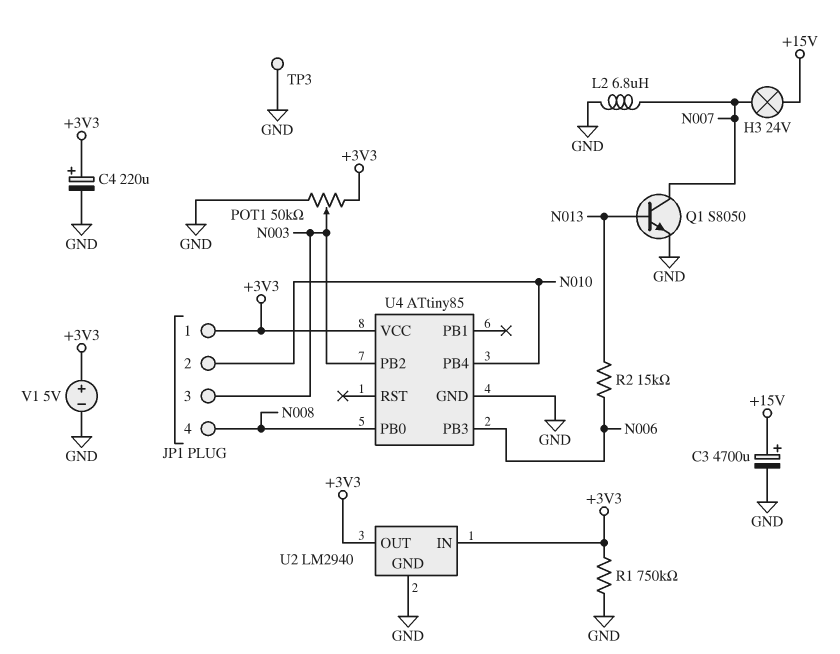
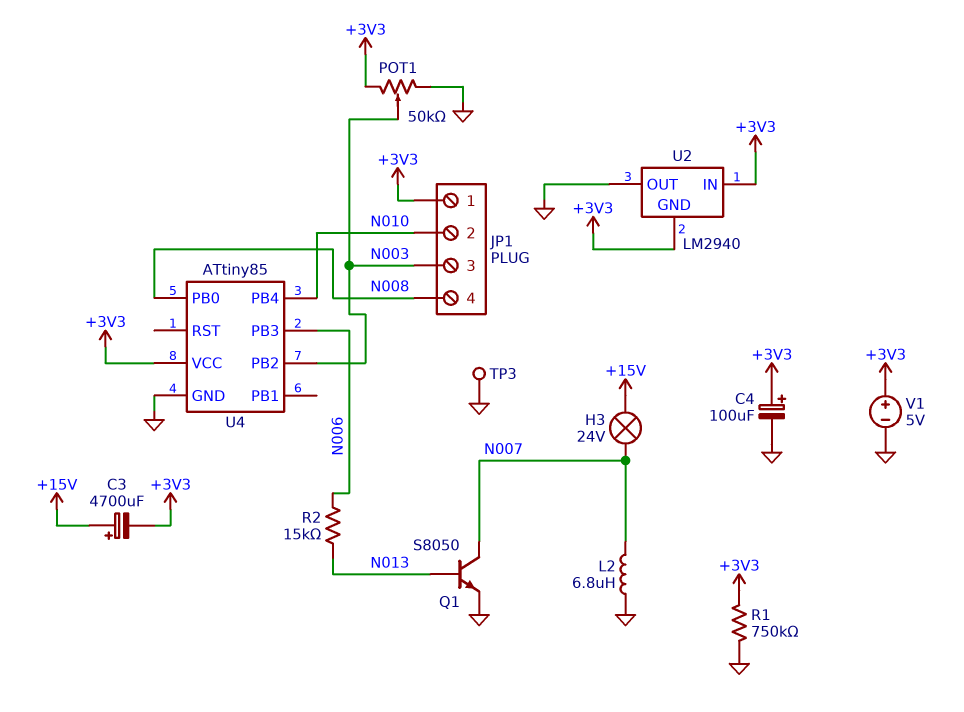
C3: 4700uF (plus +15V, minus GND) -> 4700uF (plus +15V, minus +3V3)
C4: 220uF (plus +3V3, minus GND) -> 100uF (plus +3V3, minus GND)
U2 pin GND: GND -> +3V3
U2 pin OUT: +3V3 -> GND

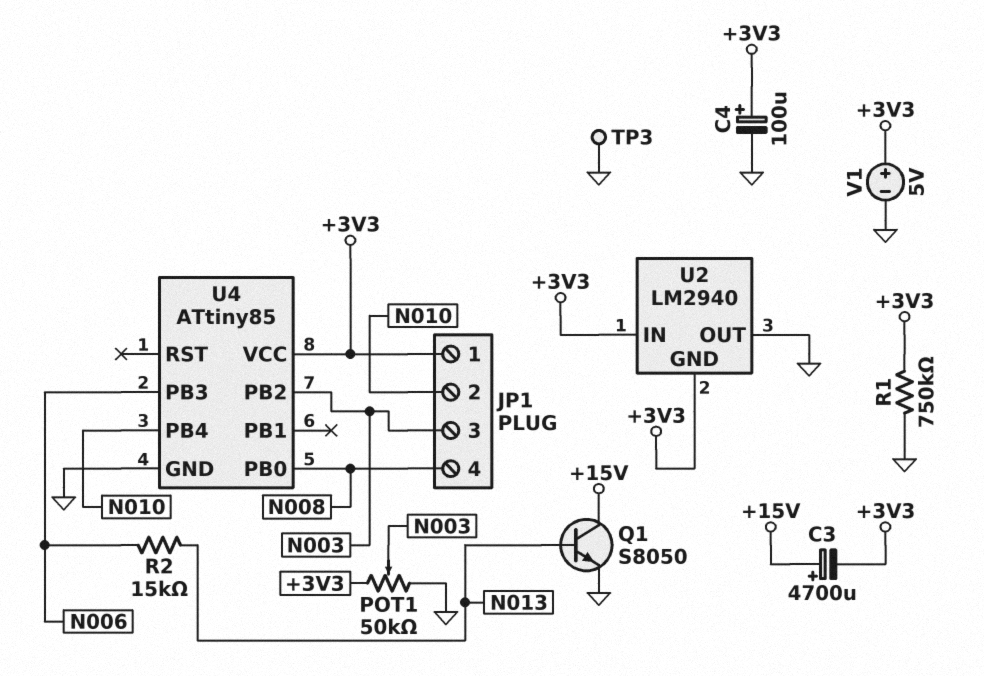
H3: lamp 24V (+15V, N007) -> none
L2: 6.8uH (GND, N007) -> none
Q1: NPN S8050 (B N013, C N007, E GND) -> NPN S8050 (B N013, C +15V, E GND)

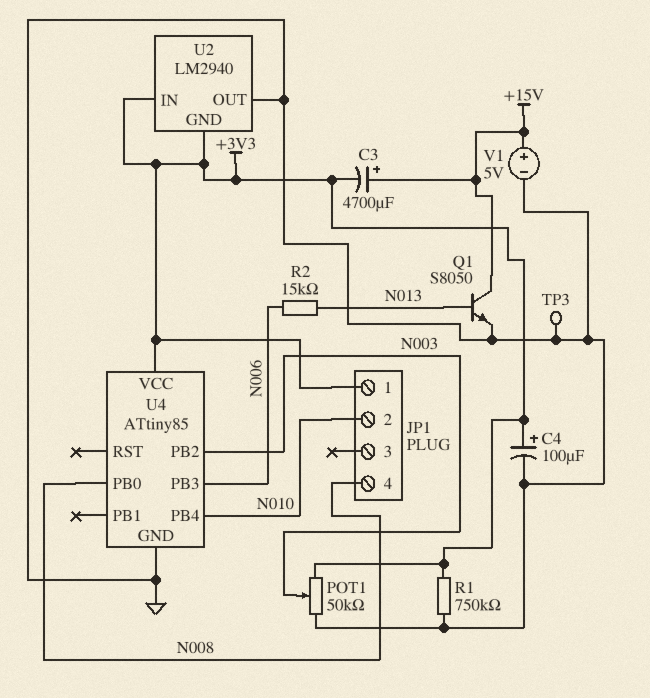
JP1 pin 3: N003 -> none
V1: 5V (plus +3V3, minus GND) -> 5V (plus +15V, minus GND)

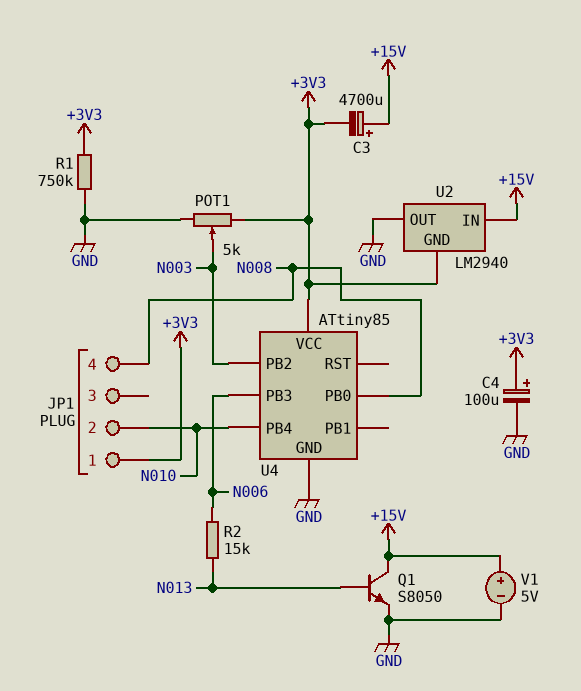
POT1: 50k (+3V3, GND, wiper N003) -> 5k (+3V3, GND, wiper N003)
TP3: test point (GND) -> none
U2 pin IN: +3V3 -> +15V

